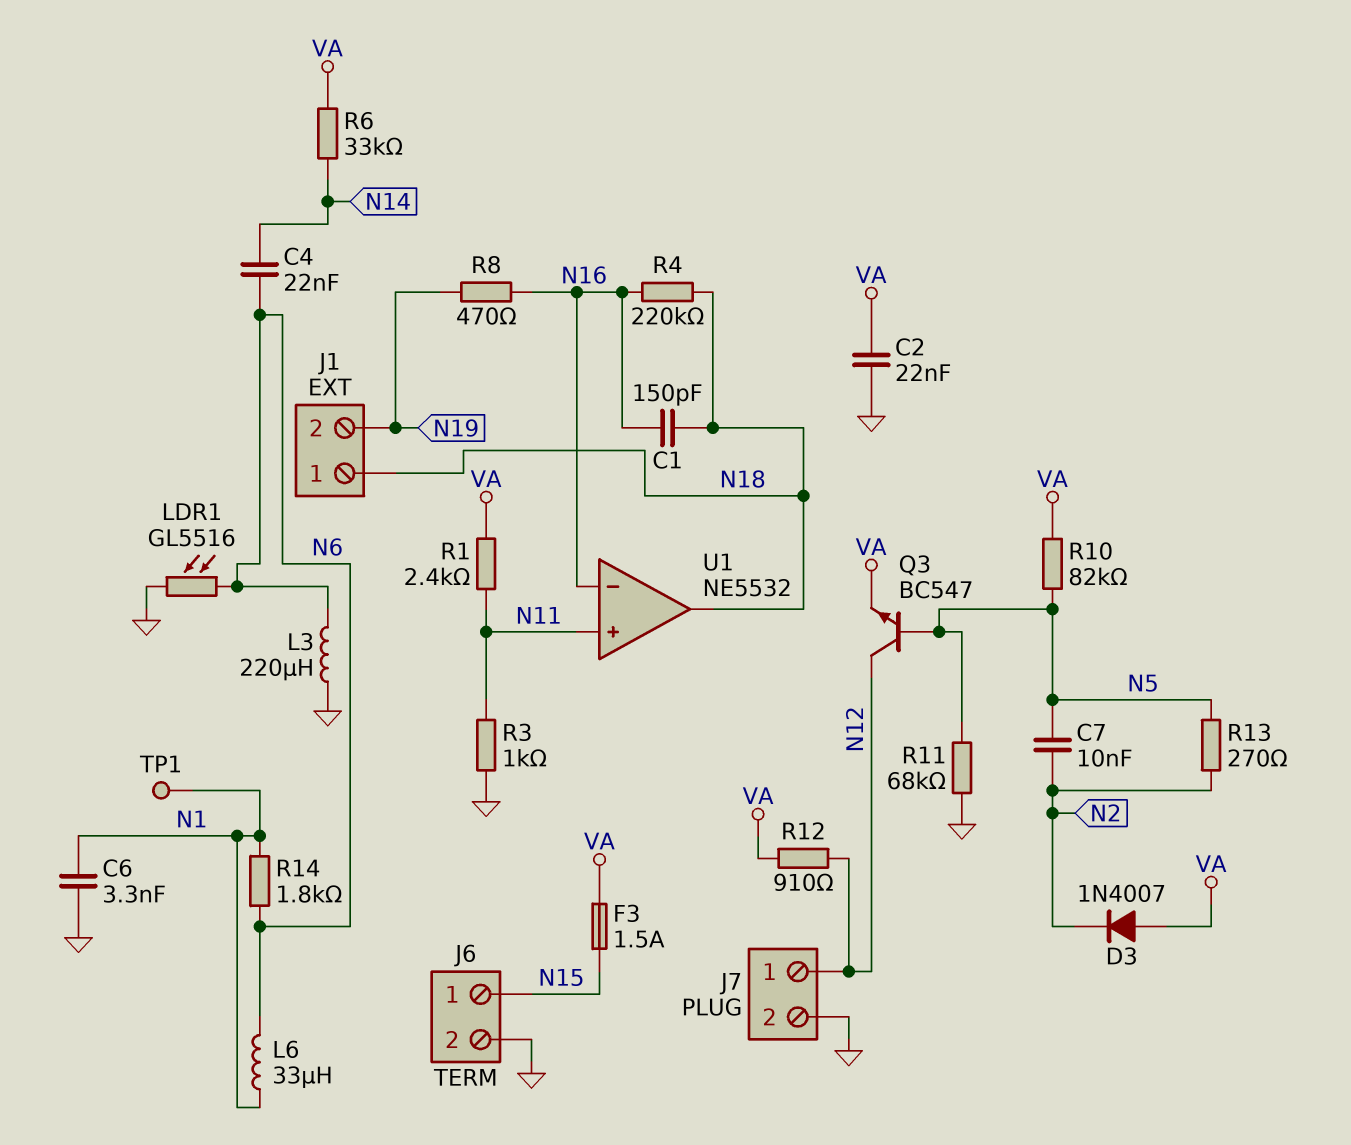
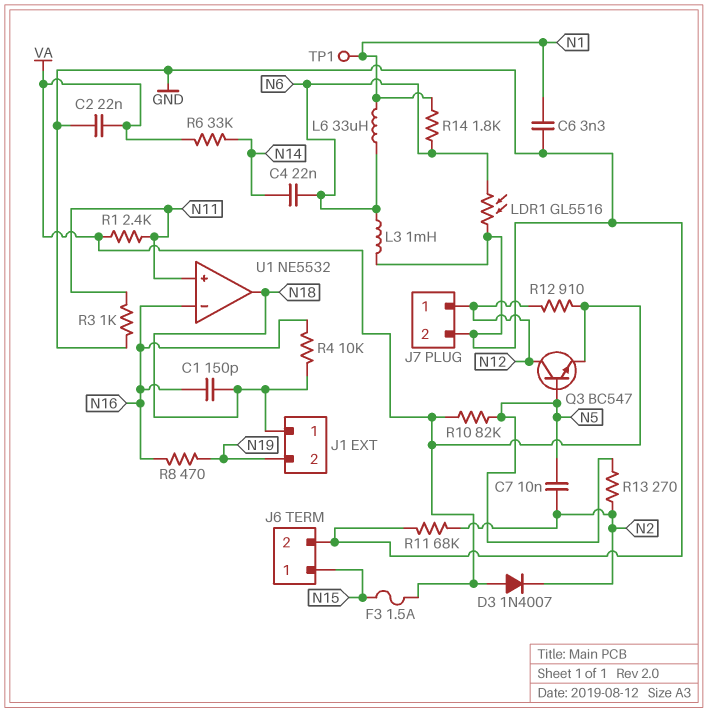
L3: 220uH (GND, N6) -> 1mH (GND, N6)
R4: 220k (N16, N18) -> 10k (N16, N18)
R11: 68k (GND, N5) -> 68k (GND, N2)

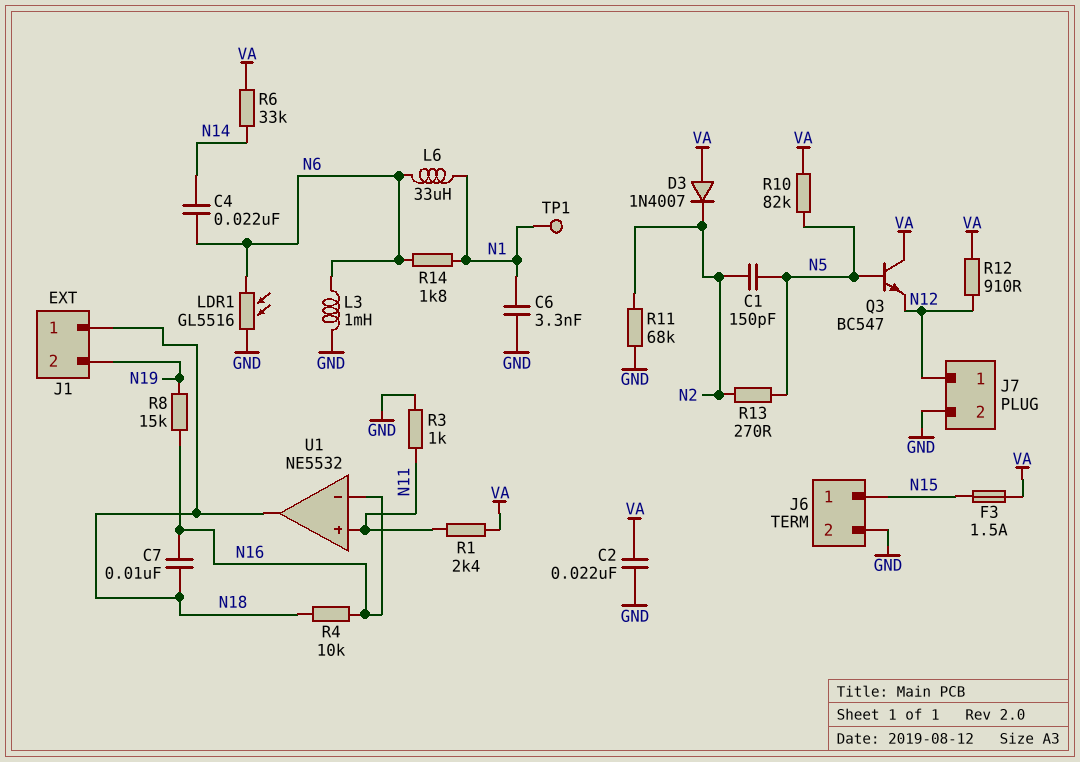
C1: 150pF (N16, N18) -> 150pF (N2, N5)
C7: 10nF (N2, N5) -> 10nF (N16, N18)
Q3: NPN BC547 (B N5, C N12, E VA) -> NPN BC547 (B N5, C VA, E N12)
R8: 470 (N16, N19) -> 15k (N16, N19)

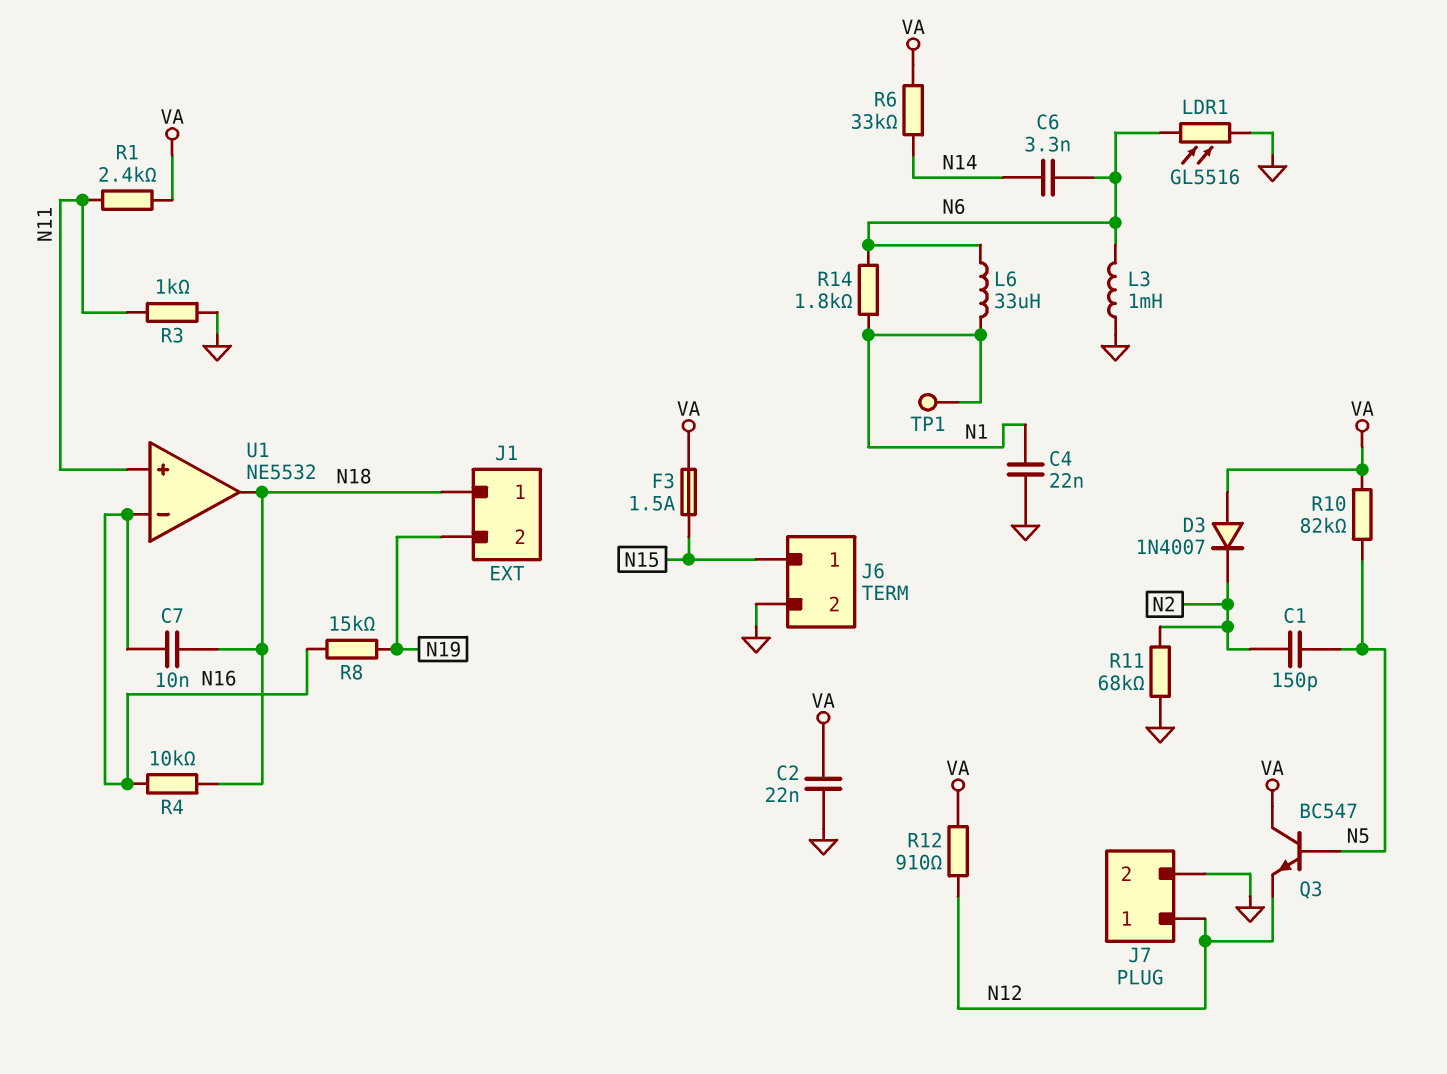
C4: 22nF (N6, N14) -> 22nF (GND, N1)
C6: 3.3nF (GND, N1) -> 3.3nF (N6, N14)
R13: 270 (N2, N5) -> none

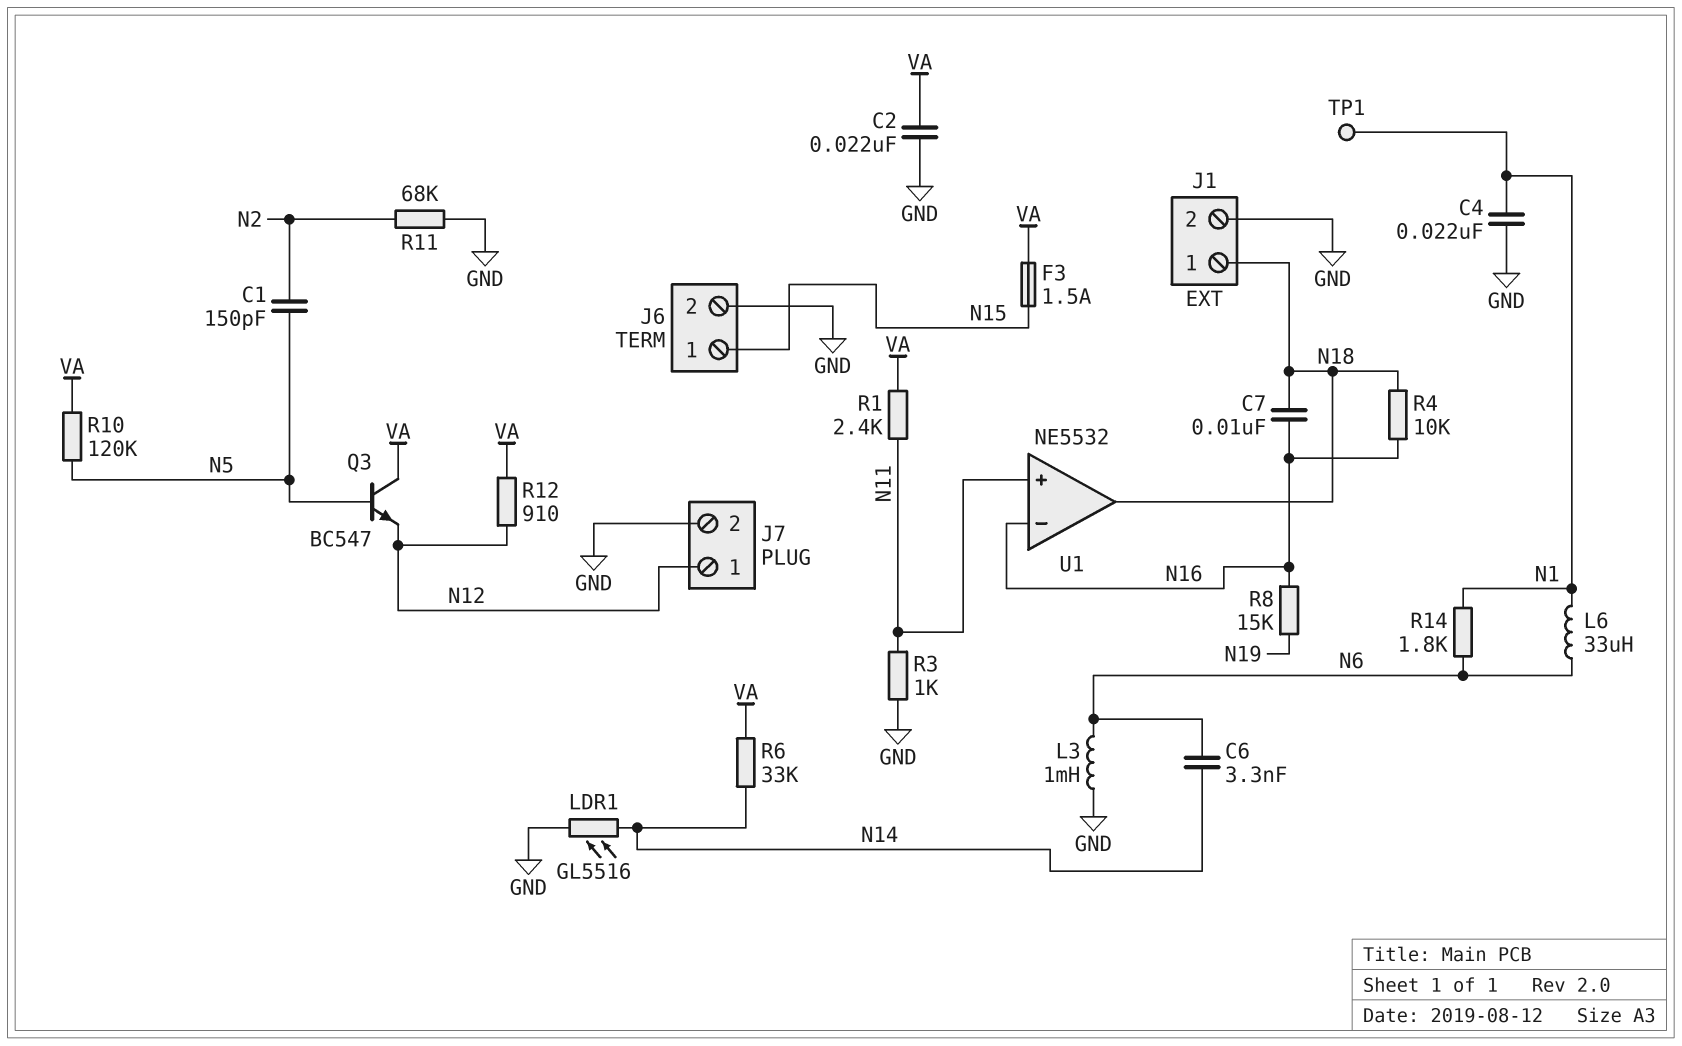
D3: diode 1N4007 (A VA, K N2) -> none
J1 pin 2: N19 -> GND
LDR1: GL5516 (GND, N6) -> GL5516 (GND, N14)
R10: 82k (N5, VA) -> 120k (N5, VA)

